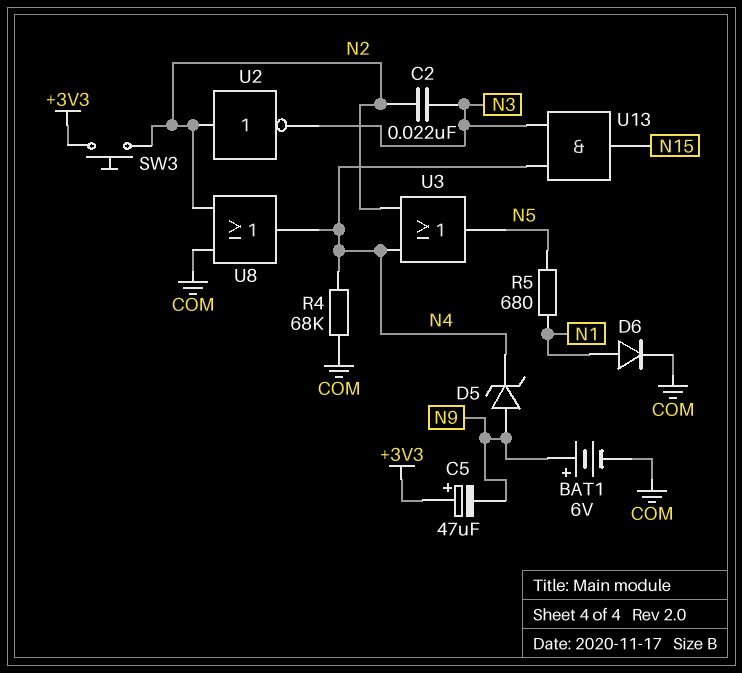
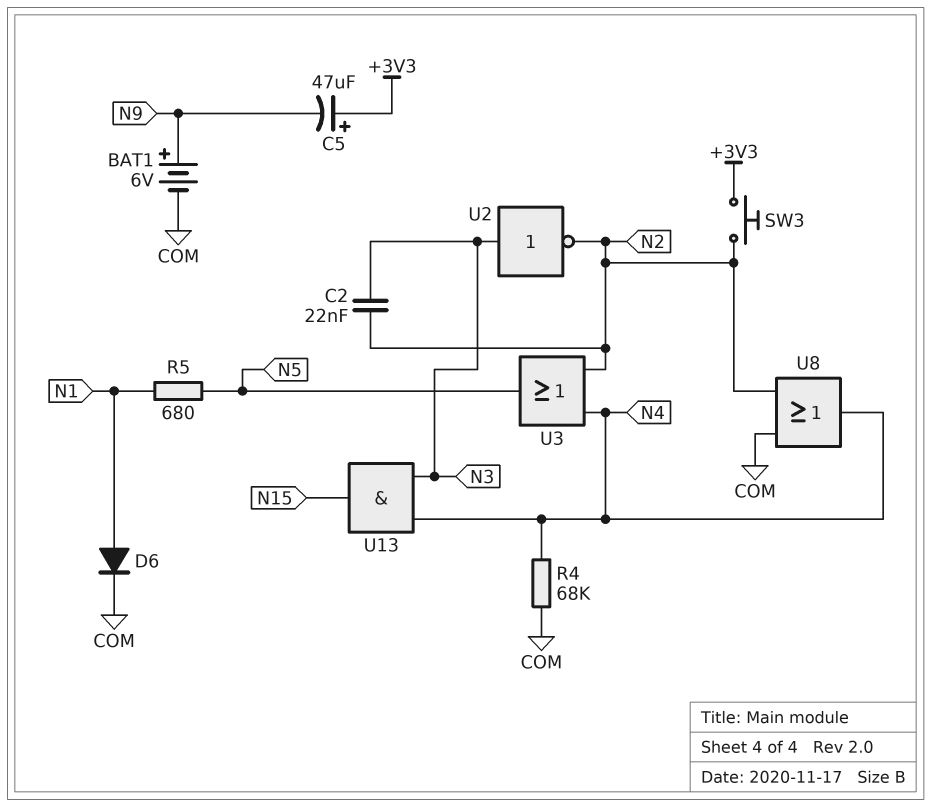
D5: zener (A N9, K N4) -> none
U2: NOT (in N2, out N3) -> NOT (in N3, out N2)

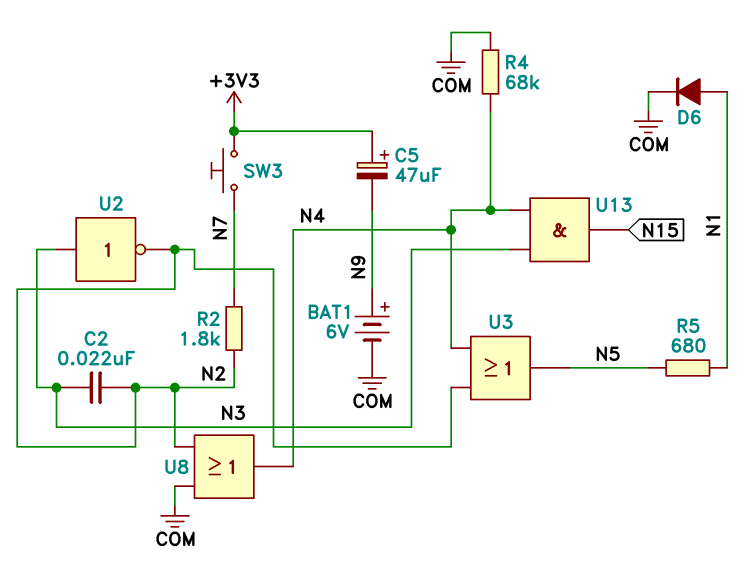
R2: none -> 1.8k (N2, N7)
SW3: button (+3V3, N2) -> button (+3V3, N7)

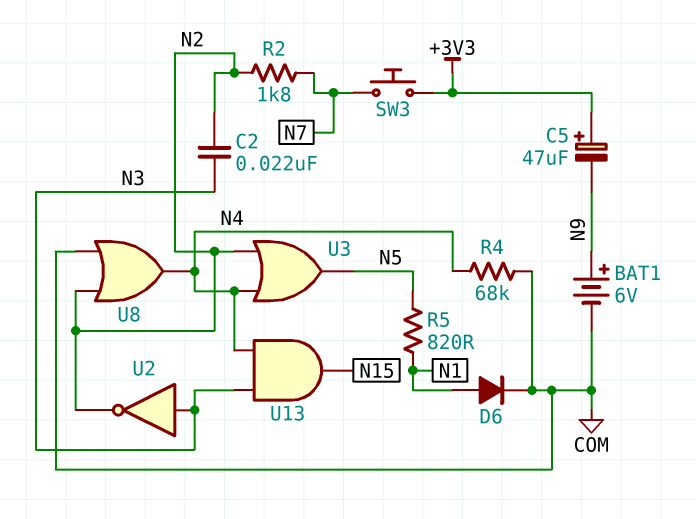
R5: 680 (N1, N5) -> 820 (N1, N5)

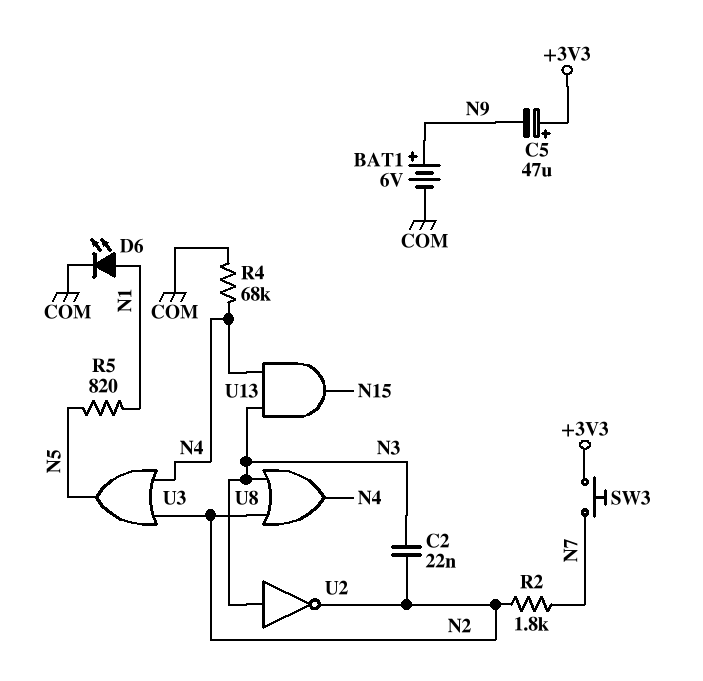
D6: diode (A N1, K COM) -> LED (A N1, K COM)
U8: OR (in COM, in N2, out N4) -> OR (in N2, in N3, out N4)

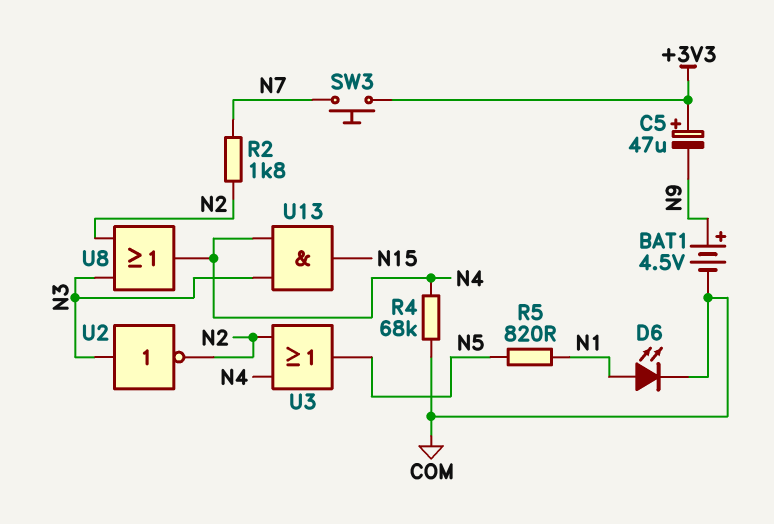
BAT1: 6V (plus N9, minus COM) -> 4.5V (plus N9, minus COM)
C2: 22nF (N2, N3) -> none

